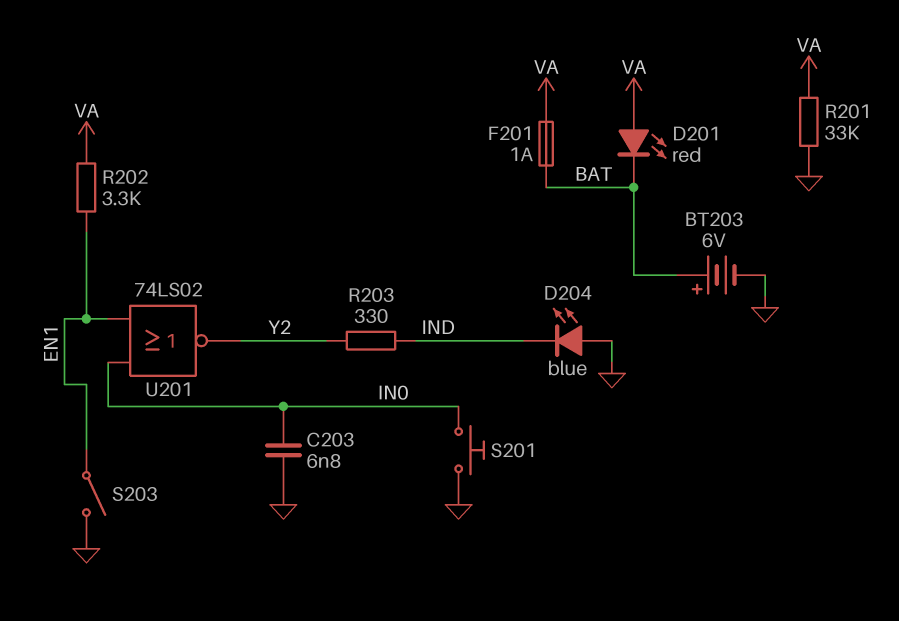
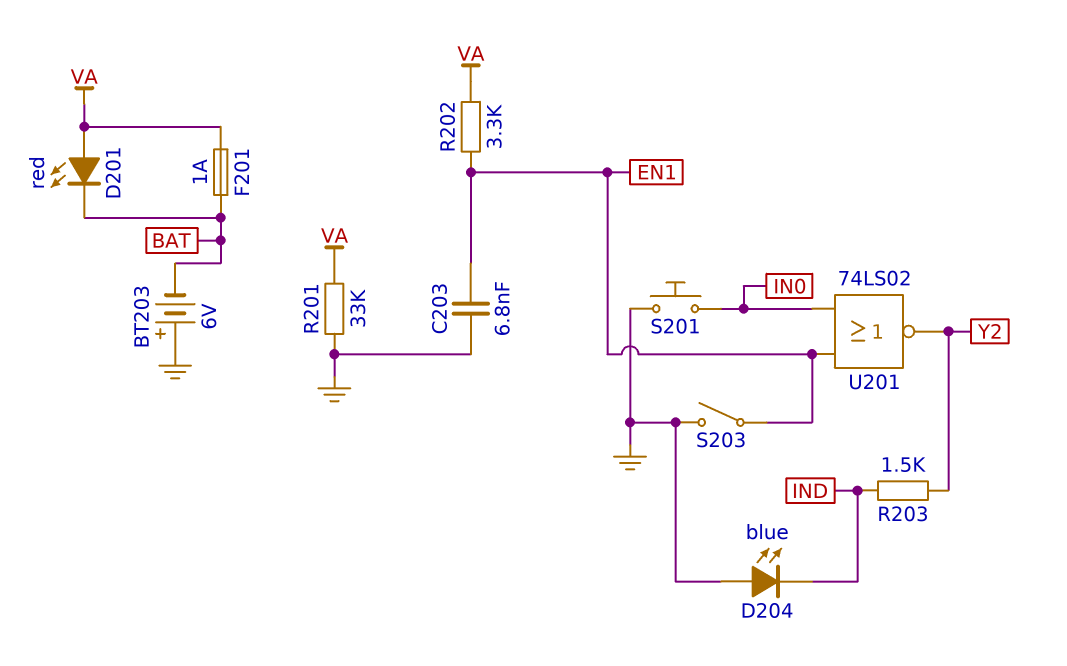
BT203: 6V (plus BAT, minus GND) -> 6V (plus GND, minus BAT)
C203: 6.8nF (GND, IN0) -> 6.8nF (EN1, GND)
R203: 330 (IND, Y2) -> 1.5k (IND, Y2)

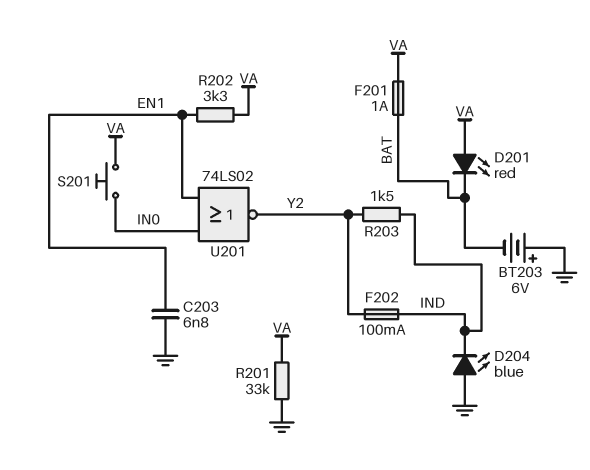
F202: none -> 100mA (IND, Y2)
S201: button (GND, IN0) -> button (IN0, VA)
S203: switch (EN1, GND) -> none

